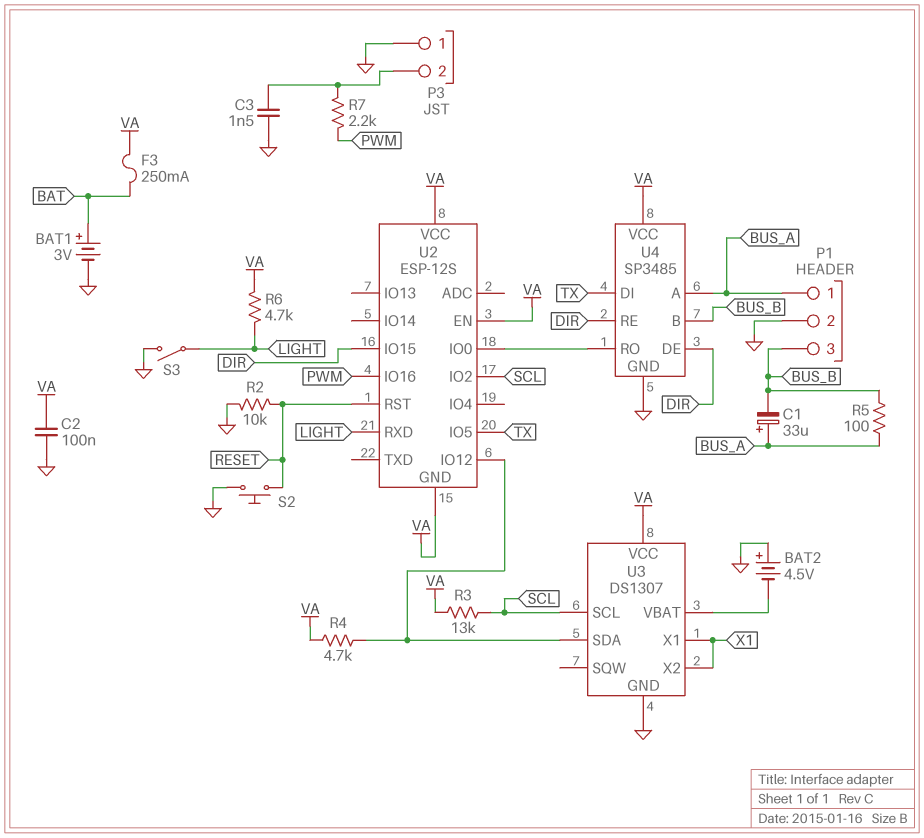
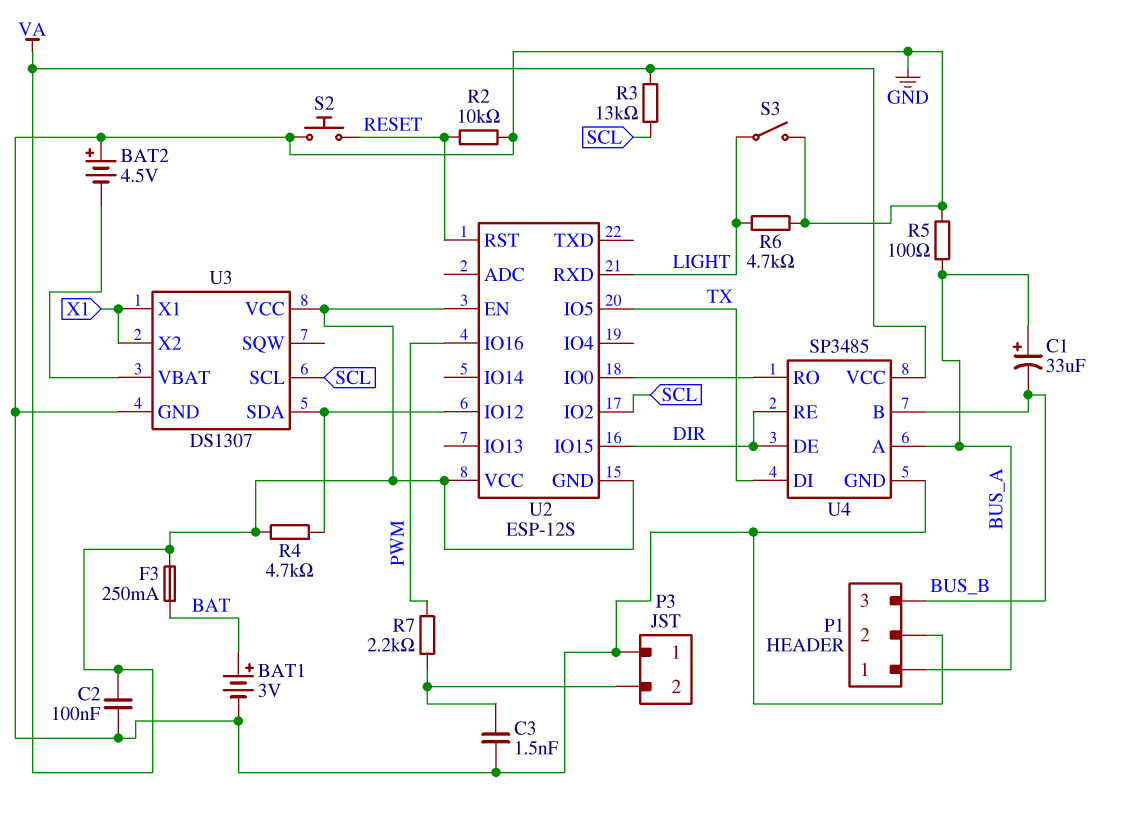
R5: 100 (BUS_A, BUS_B) -> 100 (BUS_A, GND)
R6: 4.7k (LIGHT, VA) -> 4.7k (GND, LIGHT)

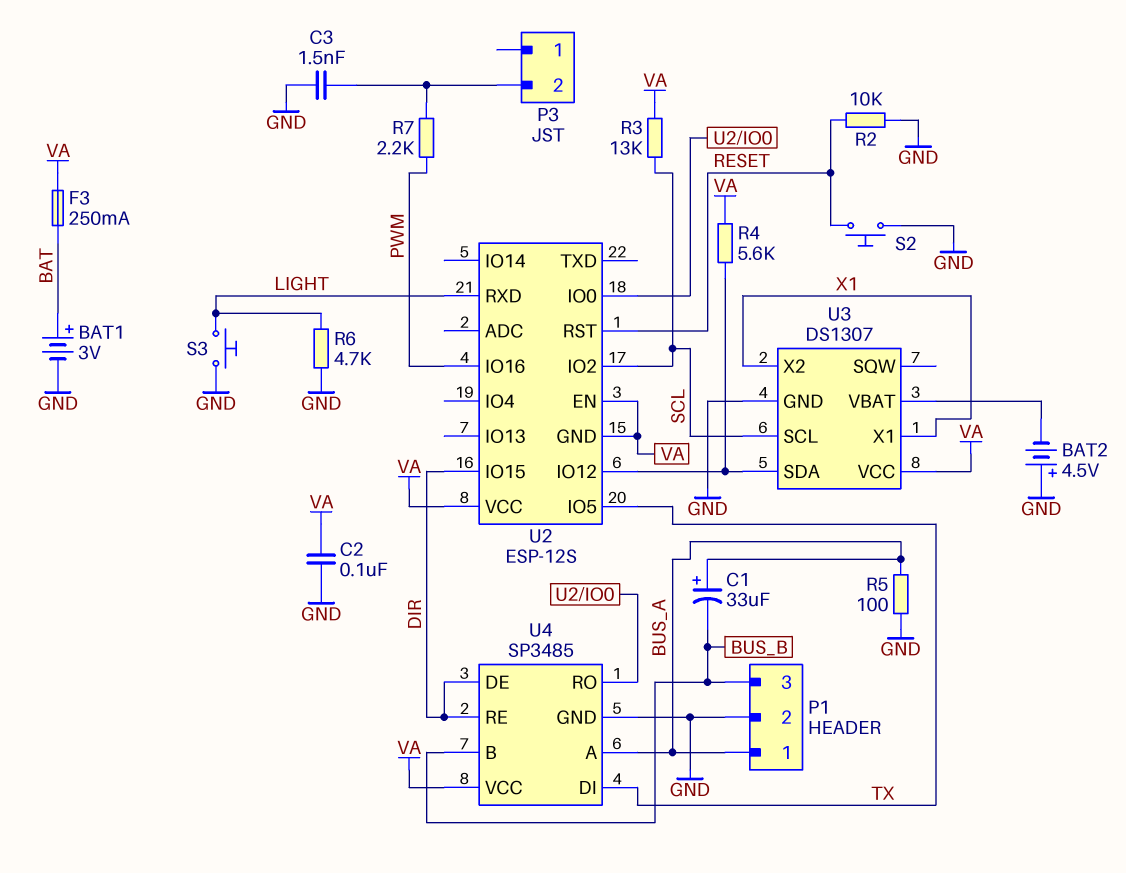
P3 pin 1: GND -> none
R4: 4.7k (U2/IO12, VA) -> 5.6k (U2/IO12, VA)
S3: switch (GND, LIGHT) -> button (GND, LIGHT)

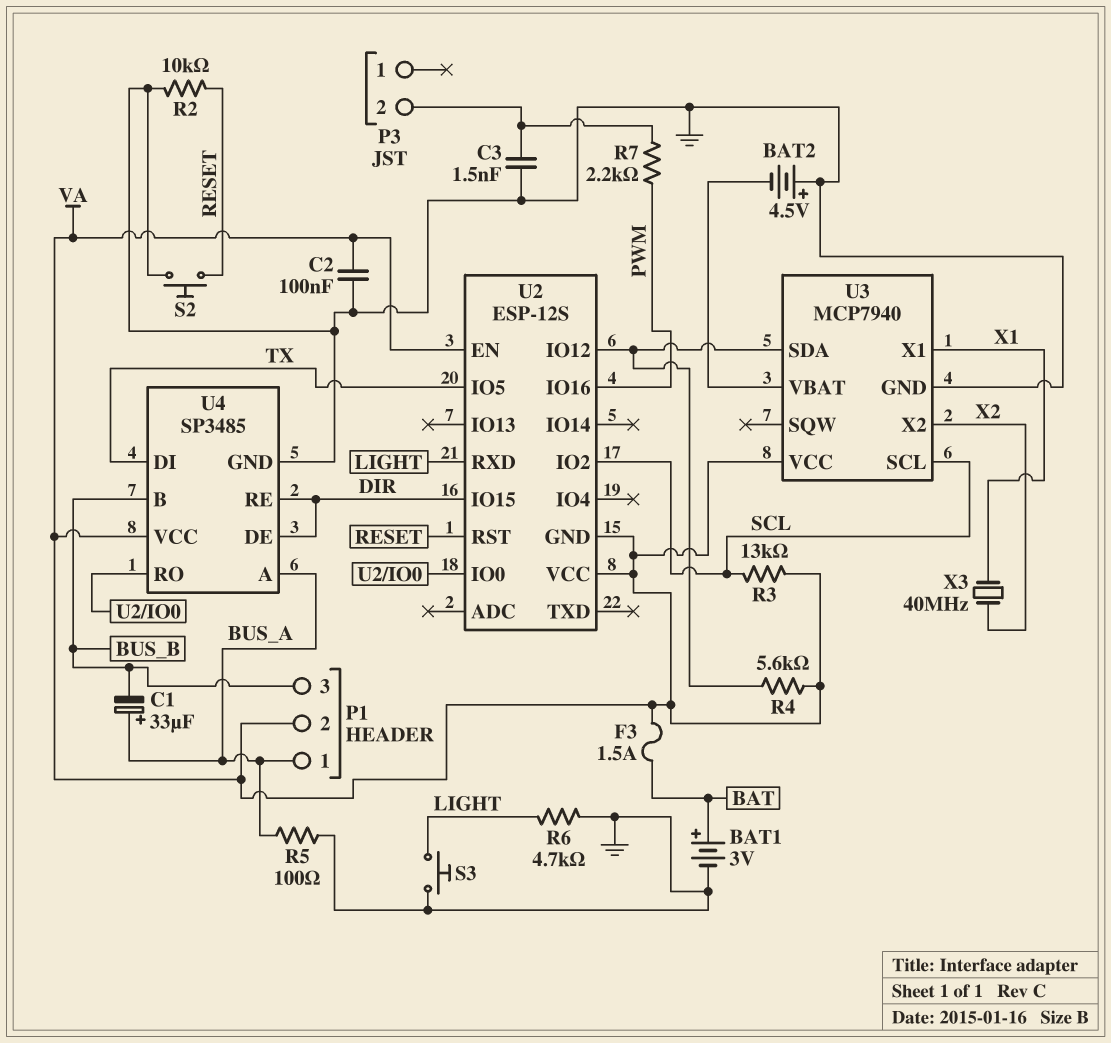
F3: 250mA (BAT, VA) -> 1.5A (BAT, VA)
P1 pin 2: GND -> VA
U3: DS1307 -> MCP7940
U3 pin X2: X1 -> X2
X3: none -> 40MHz (X1, X2)

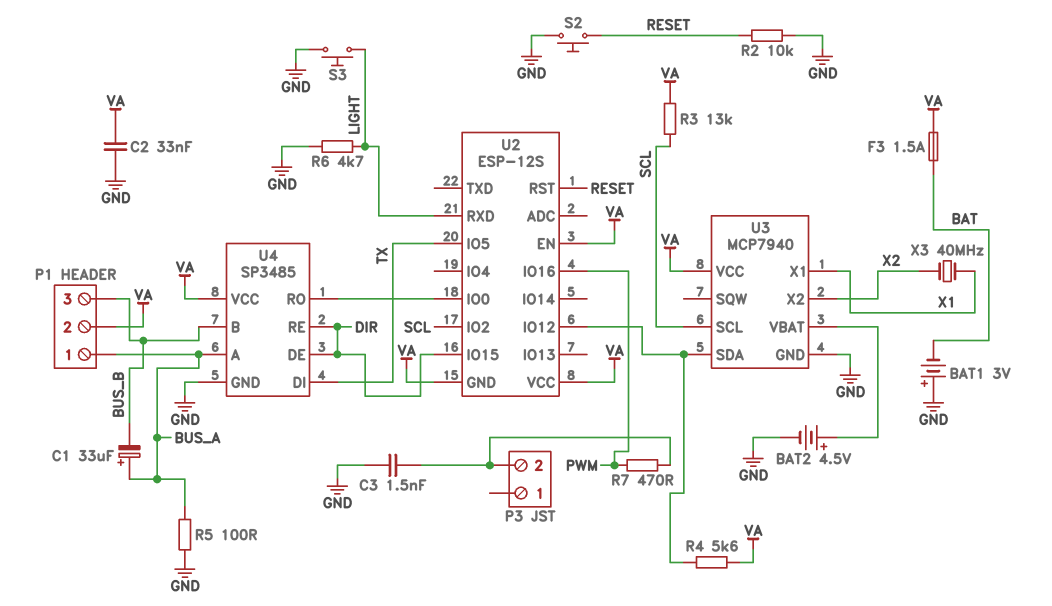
BAT1: 3V (plus BAT, minus GND) -> 3V (plus GND, minus BAT)
BAT2: 4.5V (plus GND, minus U3/VBAT) -> 4.5V (plus U3/VBAT, minus GND)
C2: 100nF (GND, VA) -> 33nF (GND, VA)
R7: 2.2k (P3/2, PWM) -> 470 (P3/2, PWM)

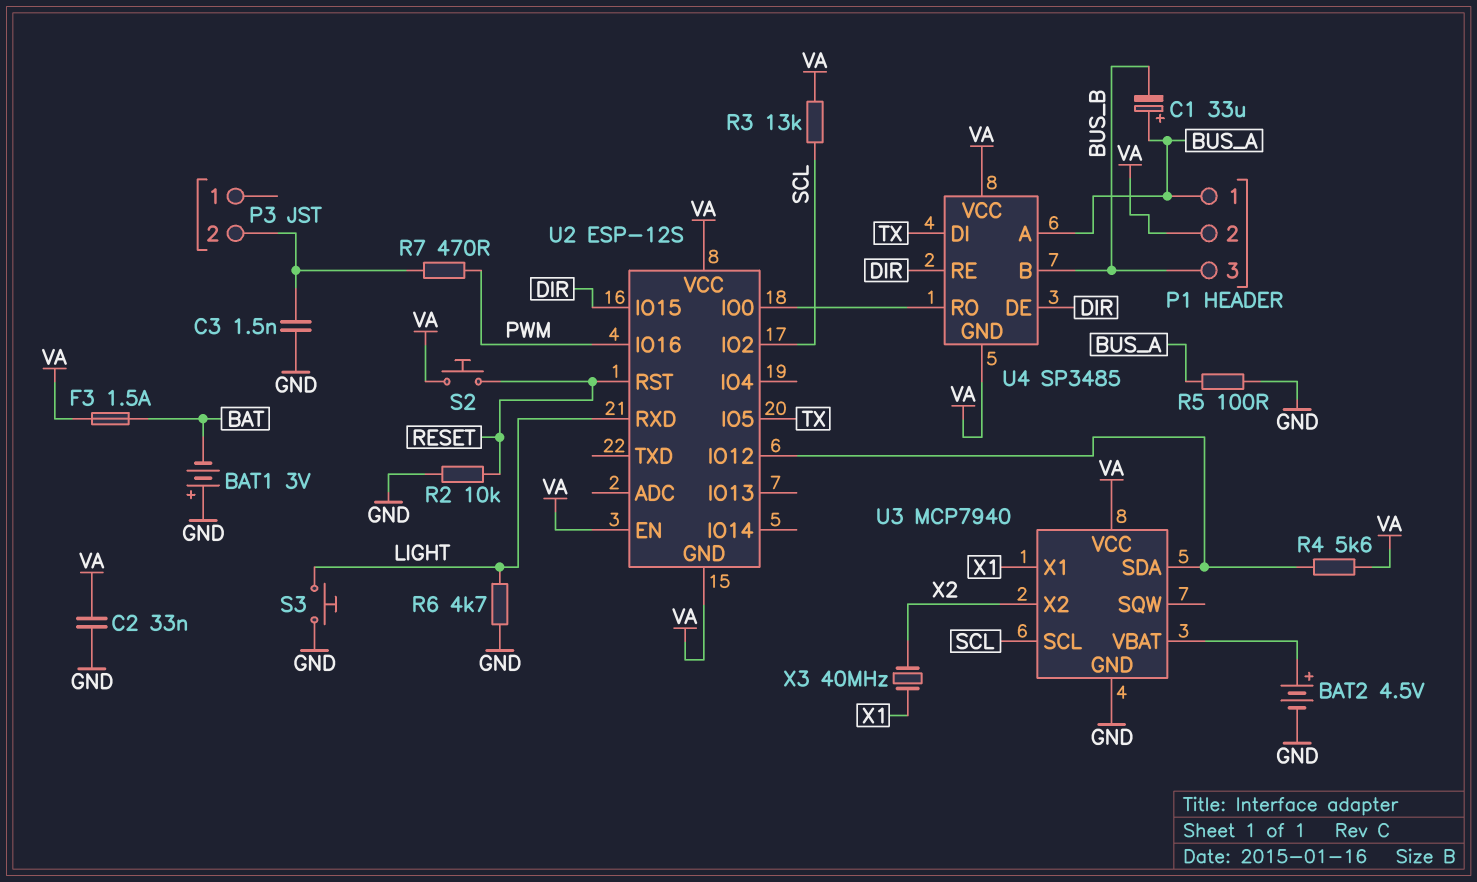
S2: button (GND, RESET) -> button (RESET, VA)
U4 pin GND: GND -> VA

